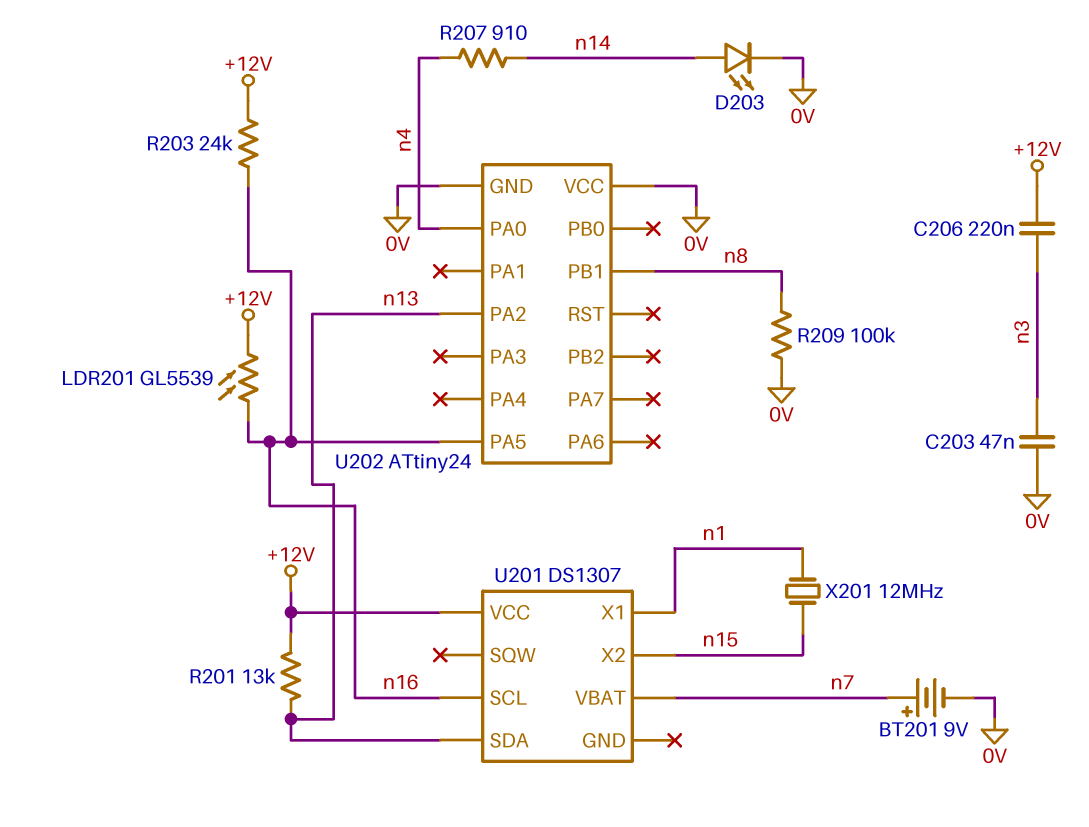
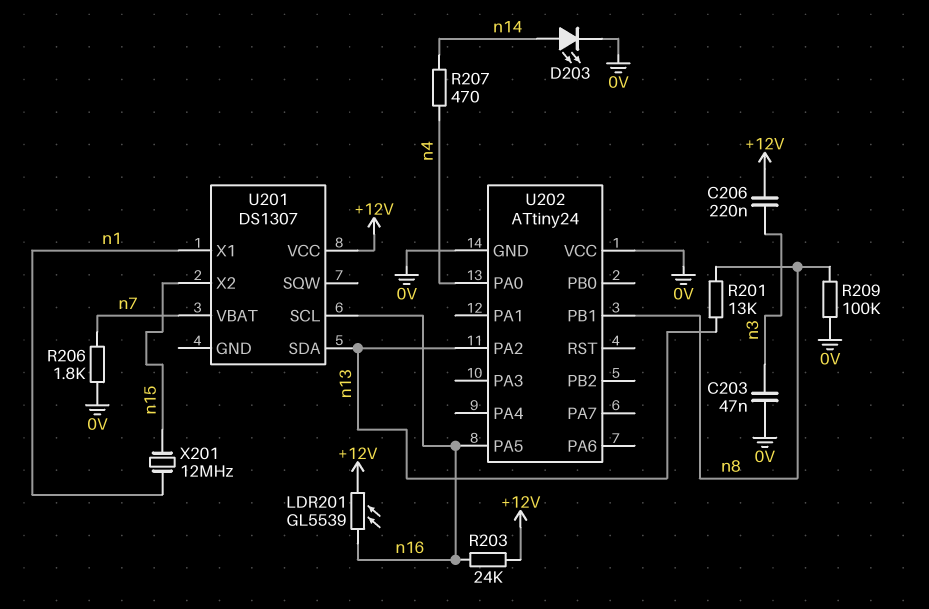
BT201: 9V (plus n7, minus 0V) -> none
R201: 13k (+12V, n13) -> 13k (n8, n13)
R206: none -> 1.8k (0V, n7)
R207: 910 (n4, n14) -> 470 (n4, n14)

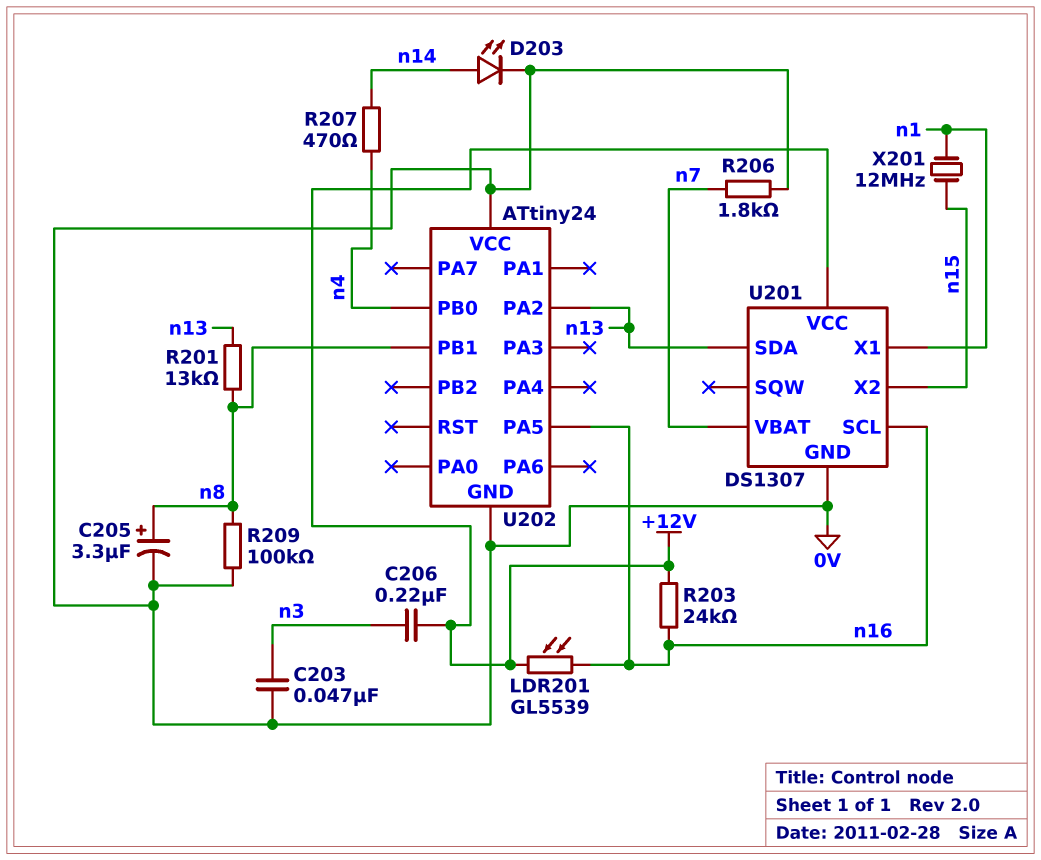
C205: none -> 3.3uF (plus n8, minus 0V)
U201 pin GND: none -> 0V
U202 pin PA0: n4 -> none
U202 pin PB0: none -> n4

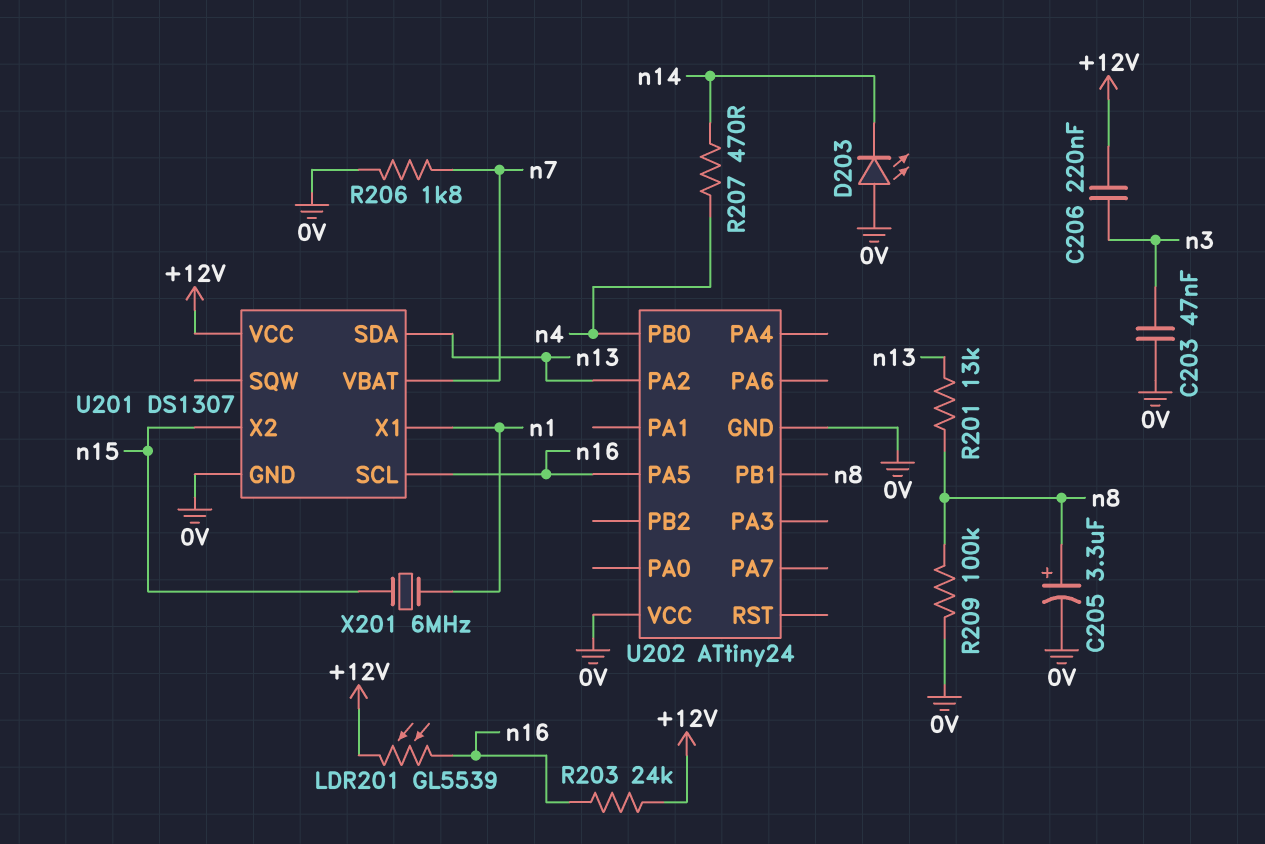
D203: LED (A n14, K 0V) -> LED (A 0V, K n14)
X201: 12MHz (n1, n15) -> 6MHz (n1, n15)

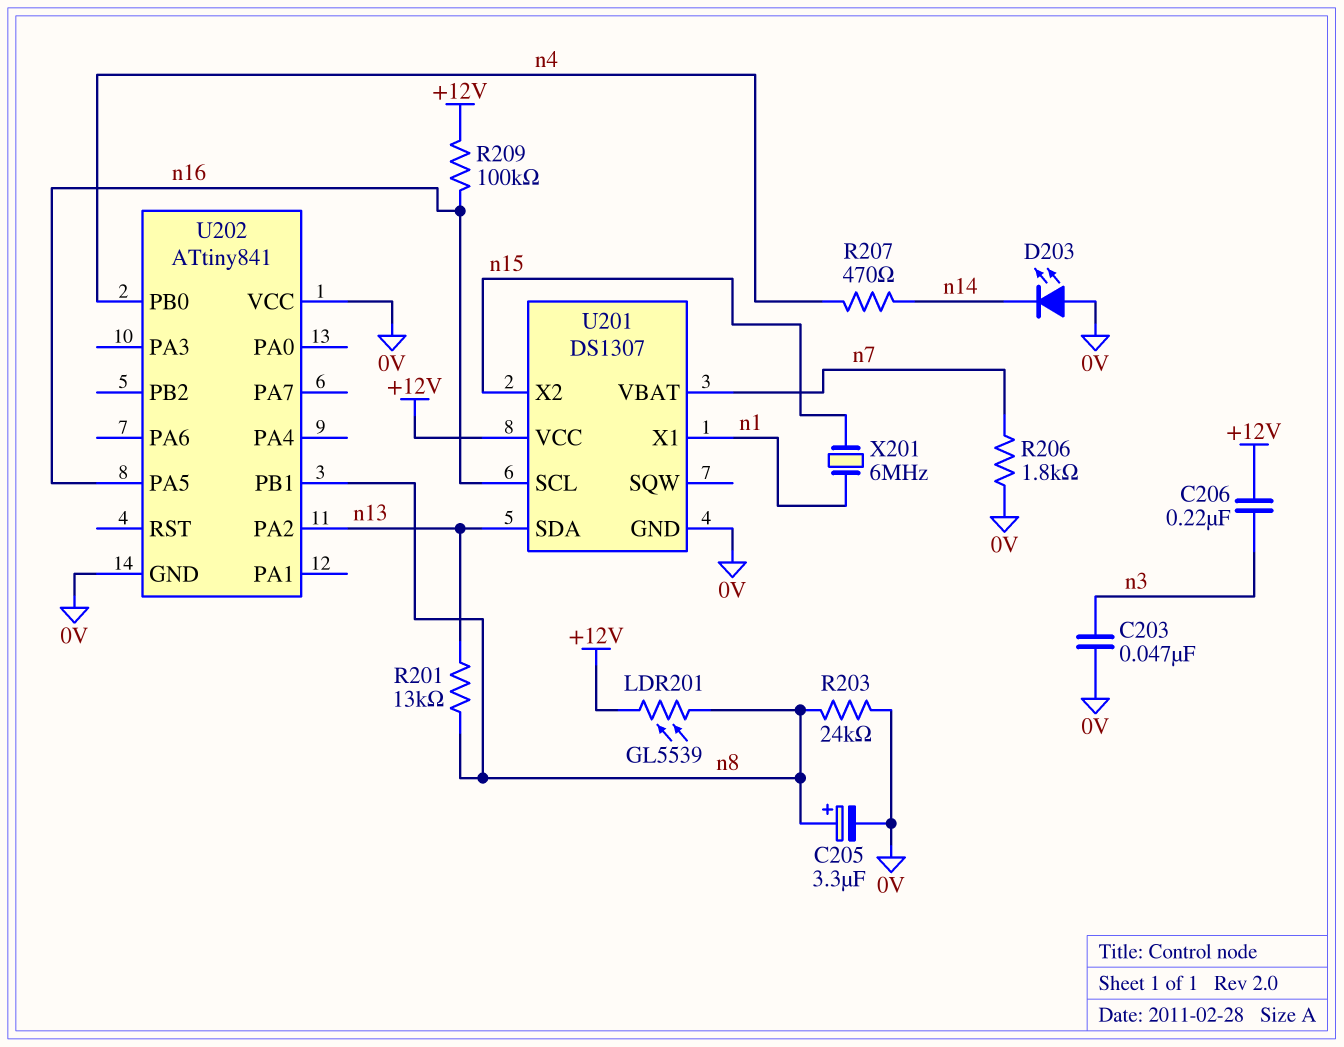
LDR201: GL5539 (+12V, n16) -> GL5539 (+12V, n8)
R203: 24k (+12V, n16) -> 24k (0V, n8)
R209: 100k (0V, n8) -> 100k (+12V, n16)
U202: ATtiny24 -> ATtiny841

